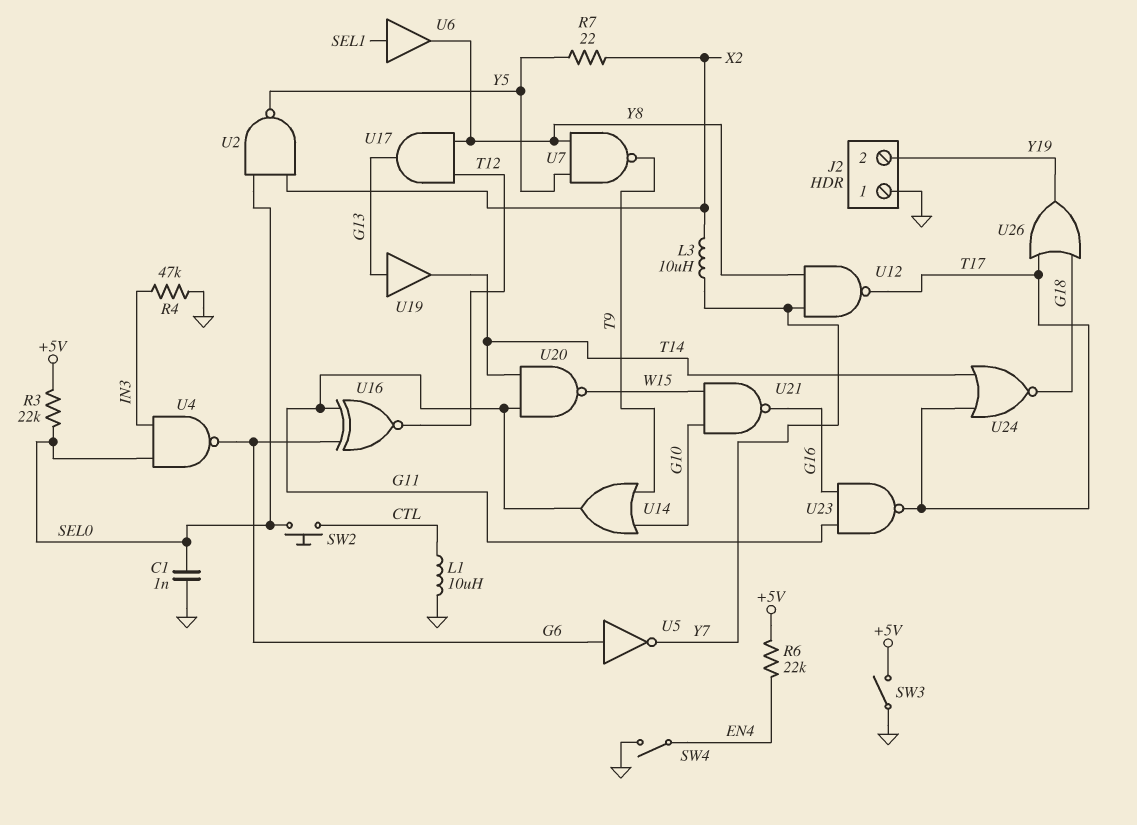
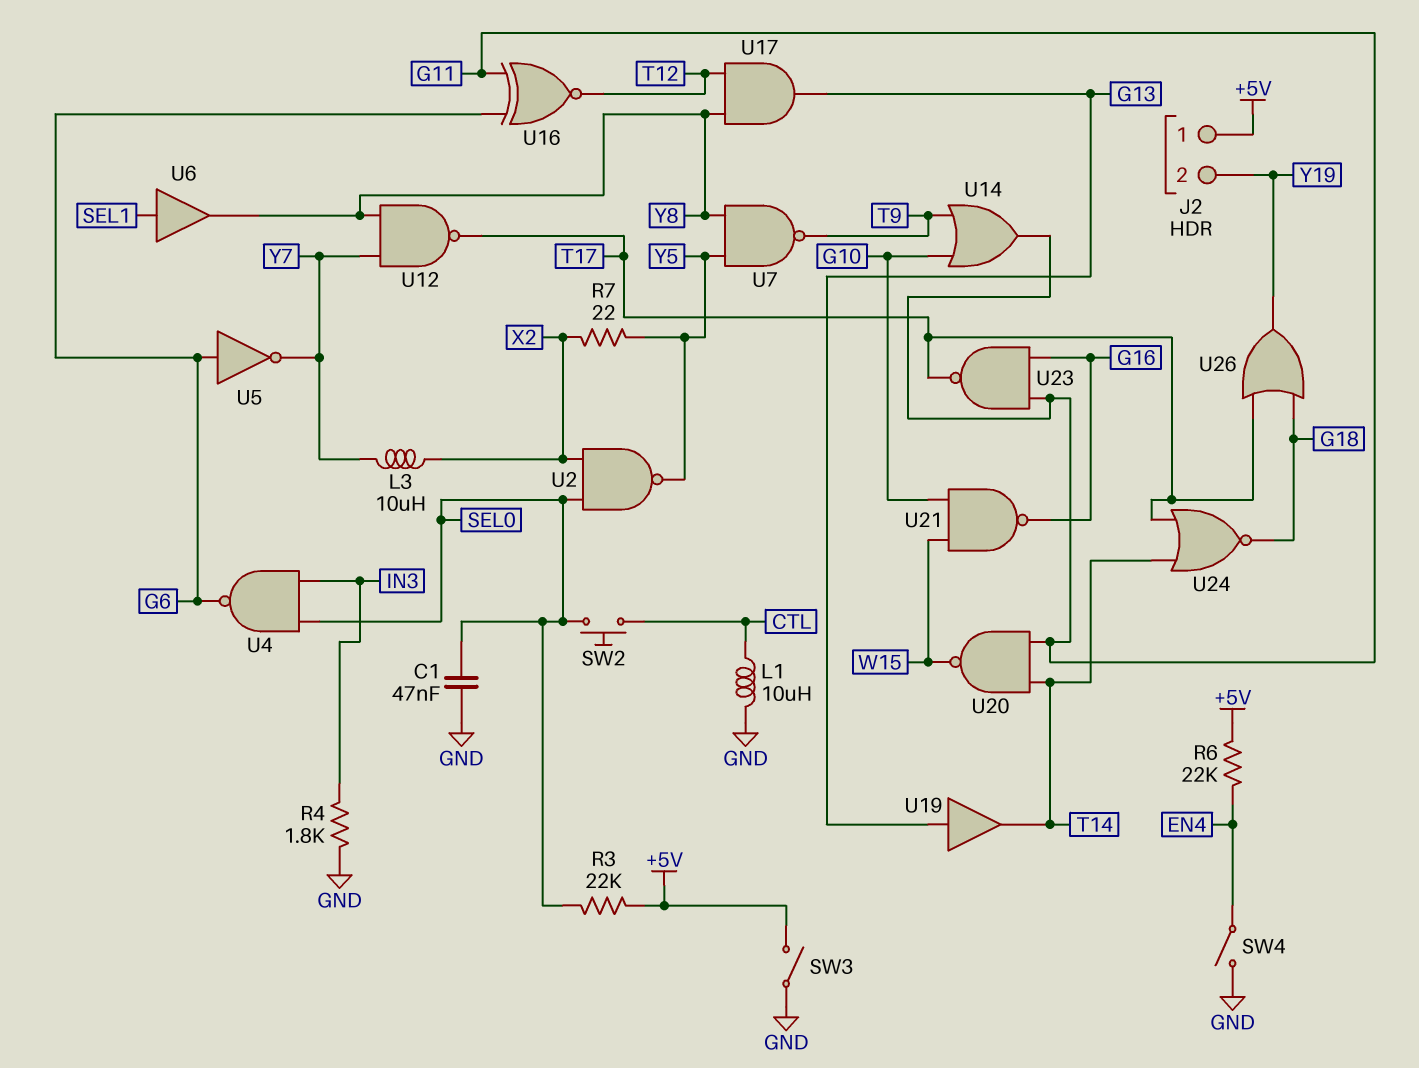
C1: 1nF (GND, SEL0) -> 47nF (GND, SEL0)
J2 pin 1: GND -> +5V
R4: 47k (GND, IN3) -> 1.8k (GND, IN3)

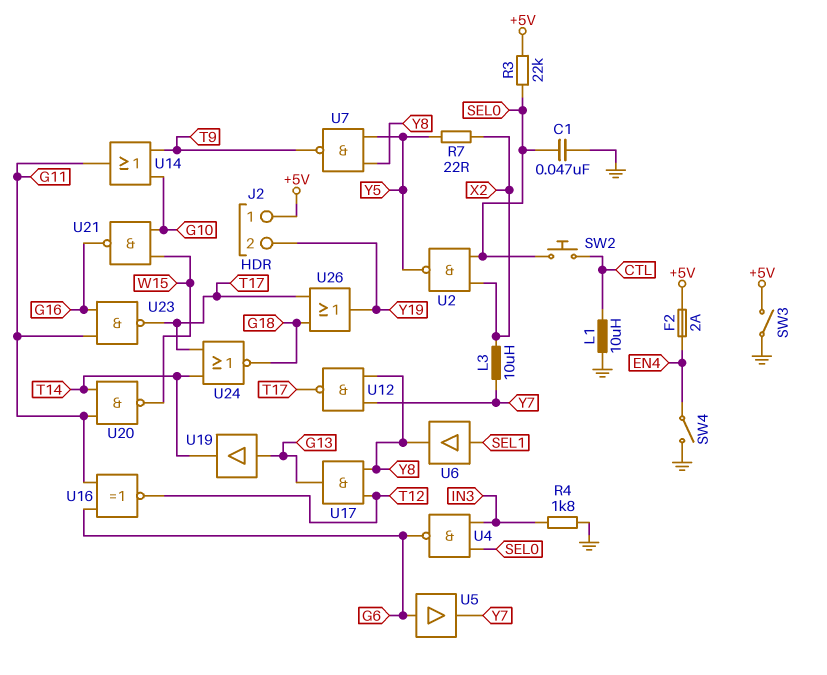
F2: none -> 2A (+5V, EN4)
R6: 22k (+5V, EN4) -> none
U5: NOT (in G6, out Y7) -> buffer (in G6, out Y7)

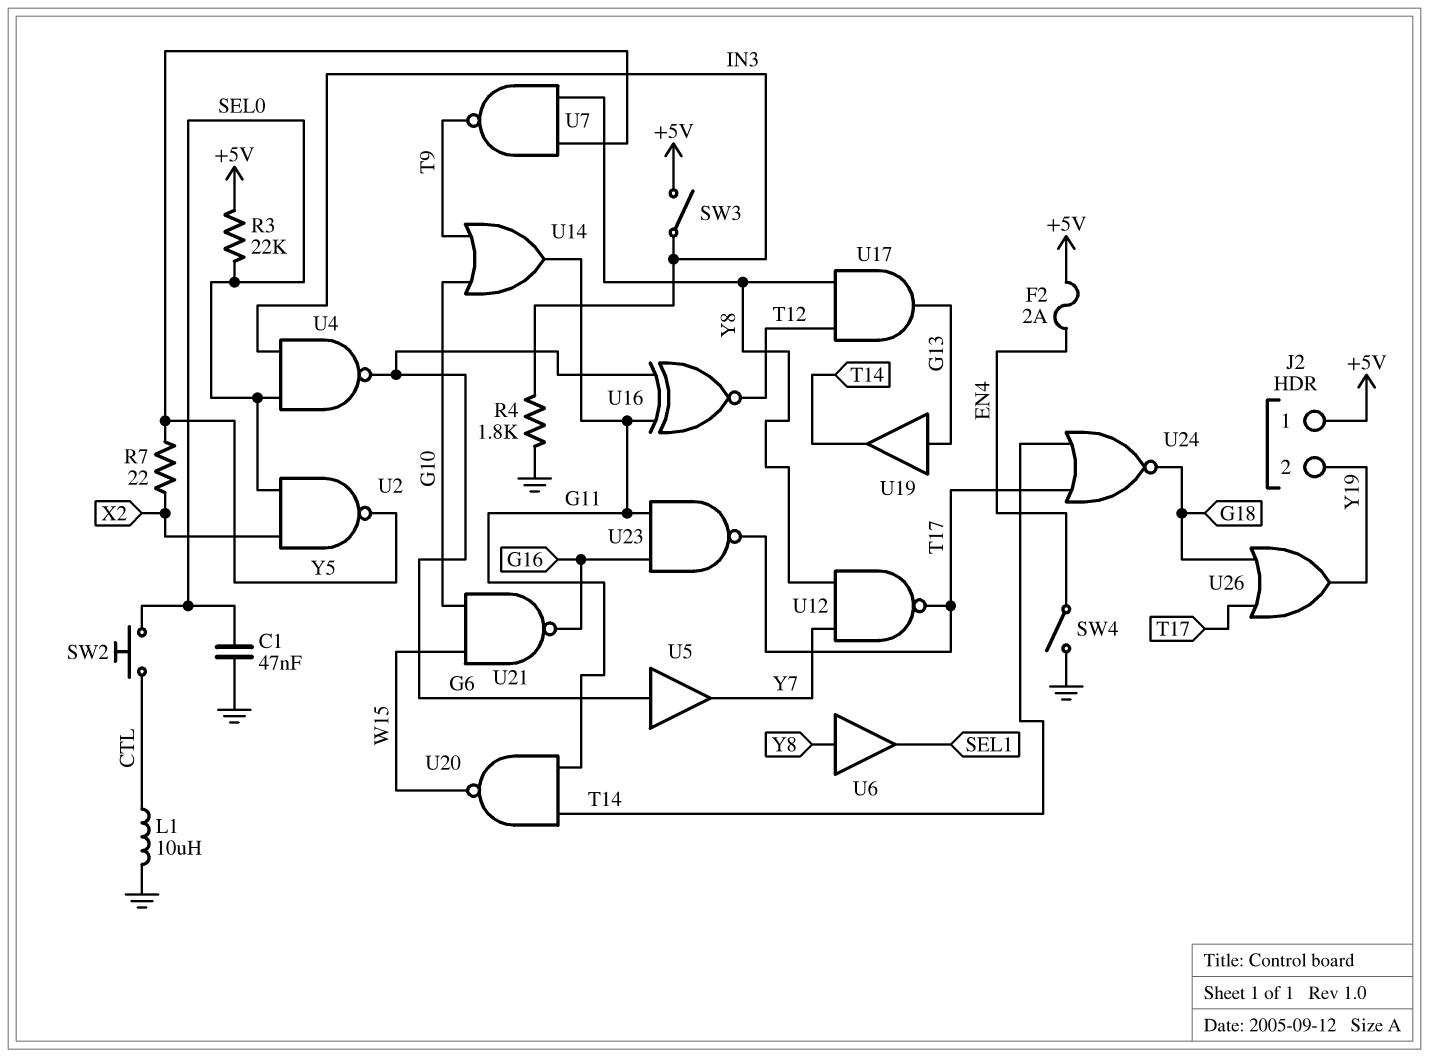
L3: 10uH (X2, Y7) -> none
SW3: switch (+5V, GND) -> switch (+5V, IN3)
U6: buffer (in SEL1, out Y8) -> buffer (in Y8, out SEL1)

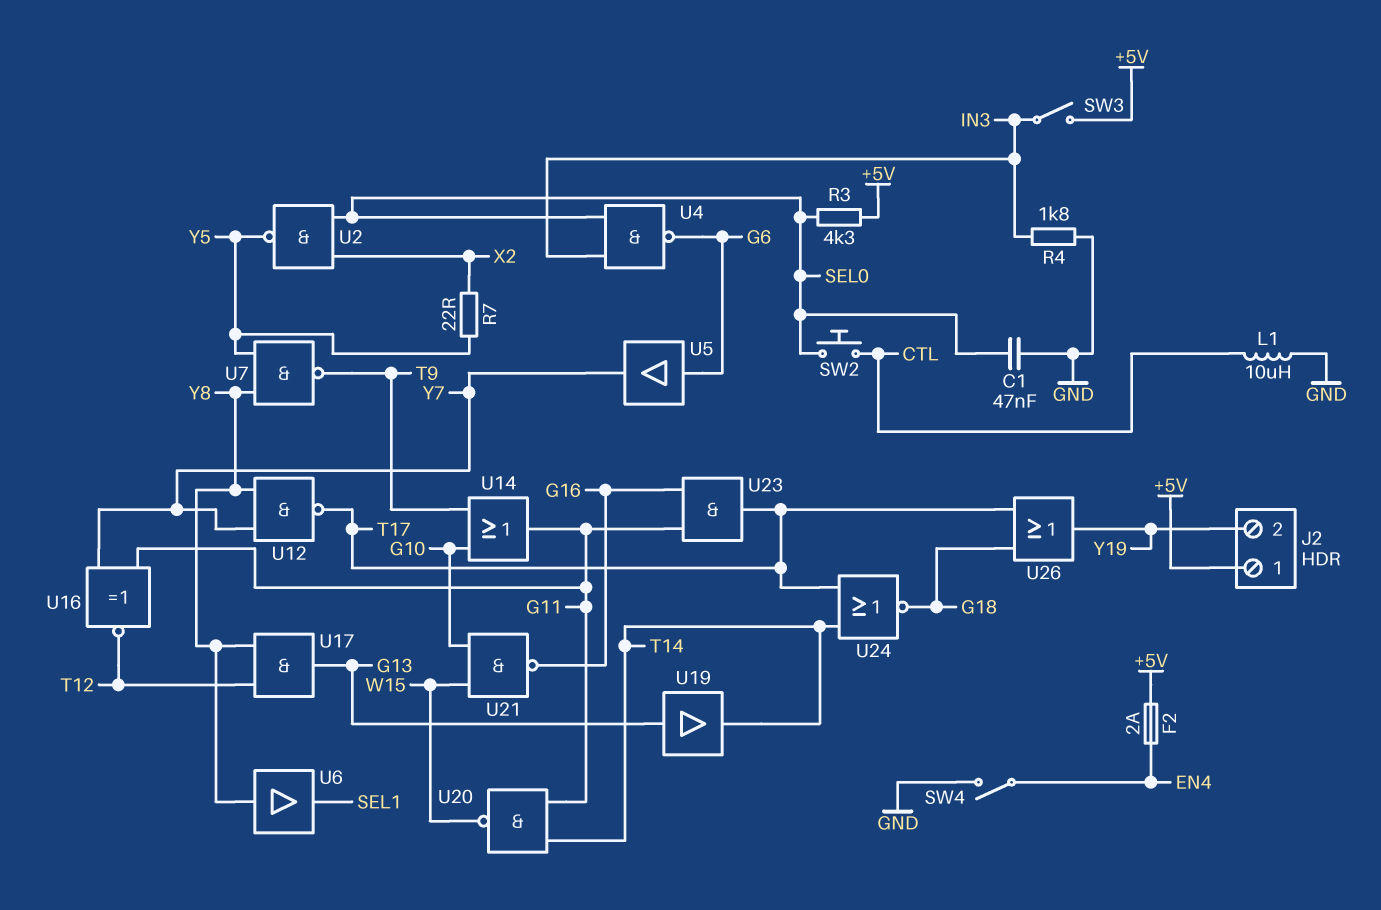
R3: 22k (+5V, SEL0) -> 4.3k (+5V, SEL0)
U16: XNOR (in G6, in G11, out T12) -> XNOR (in G11, in Y7, out T12)
U23: NAND (in G11, in G16, out T17) -> AND (in G11, in G16, out T17)

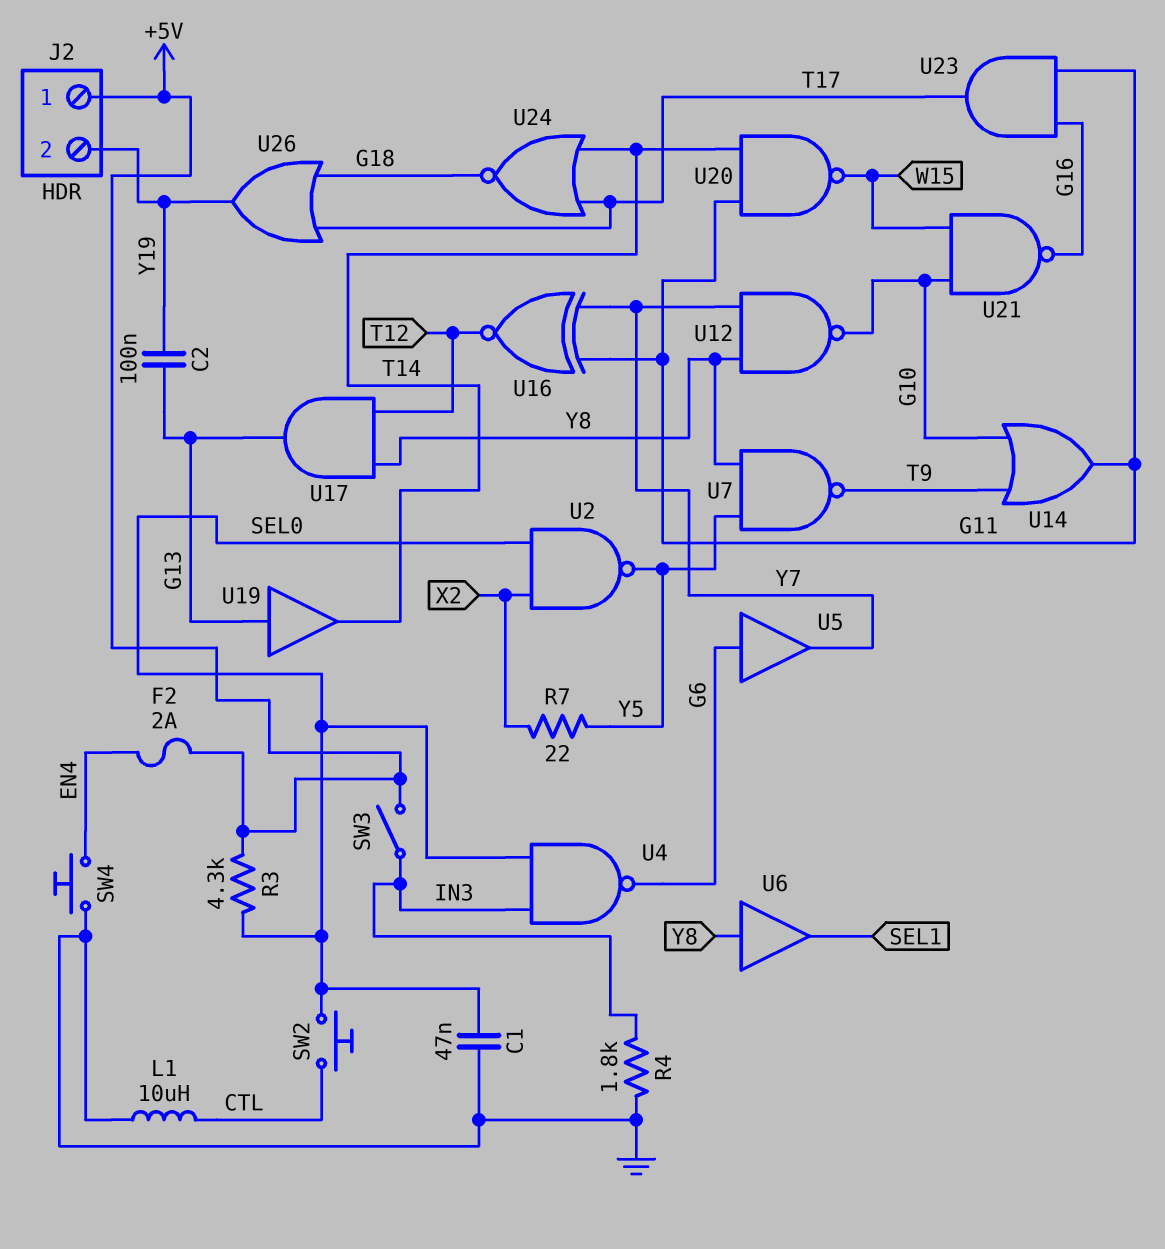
C2: none -> 100nF (G13, Y19)
SW4: switch (EN4, GND) -> button (EN4, GND)
U12: NAND (in Y7, in Y8, out T17) -> NAND (in Y7, in Y8, out G10)

